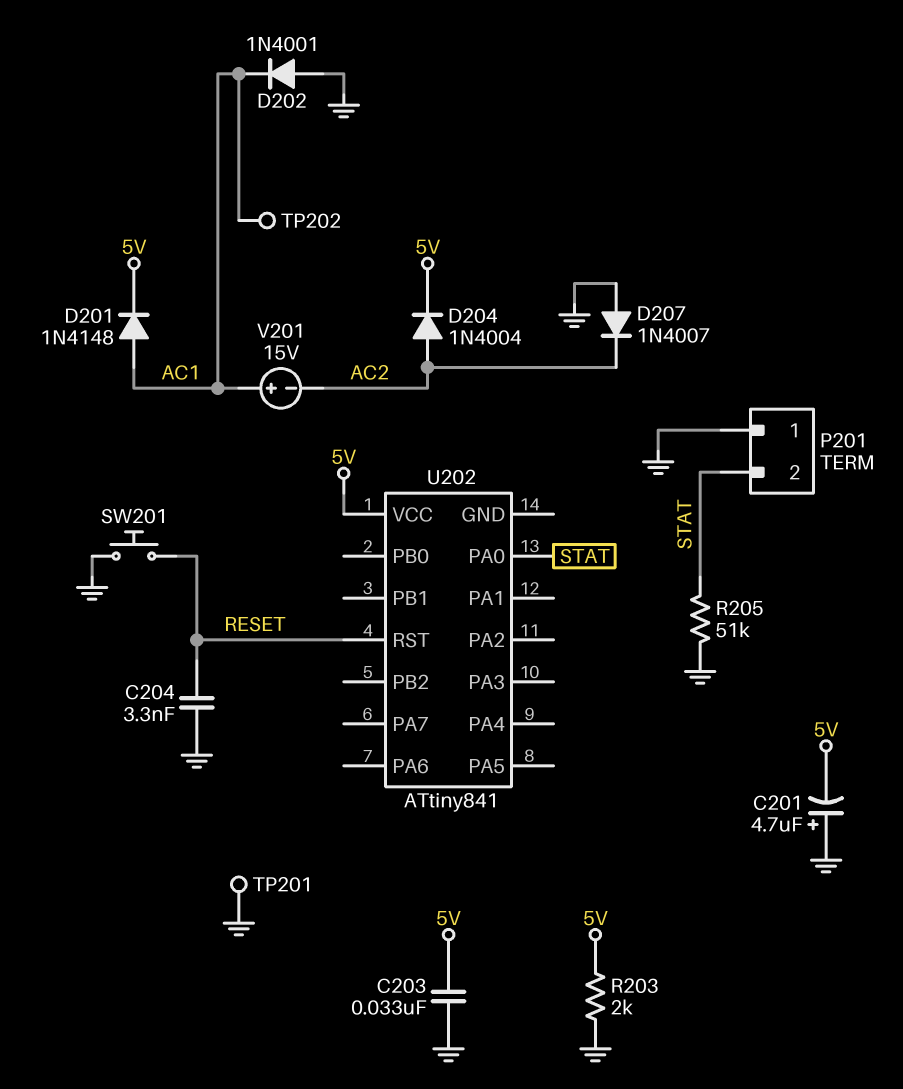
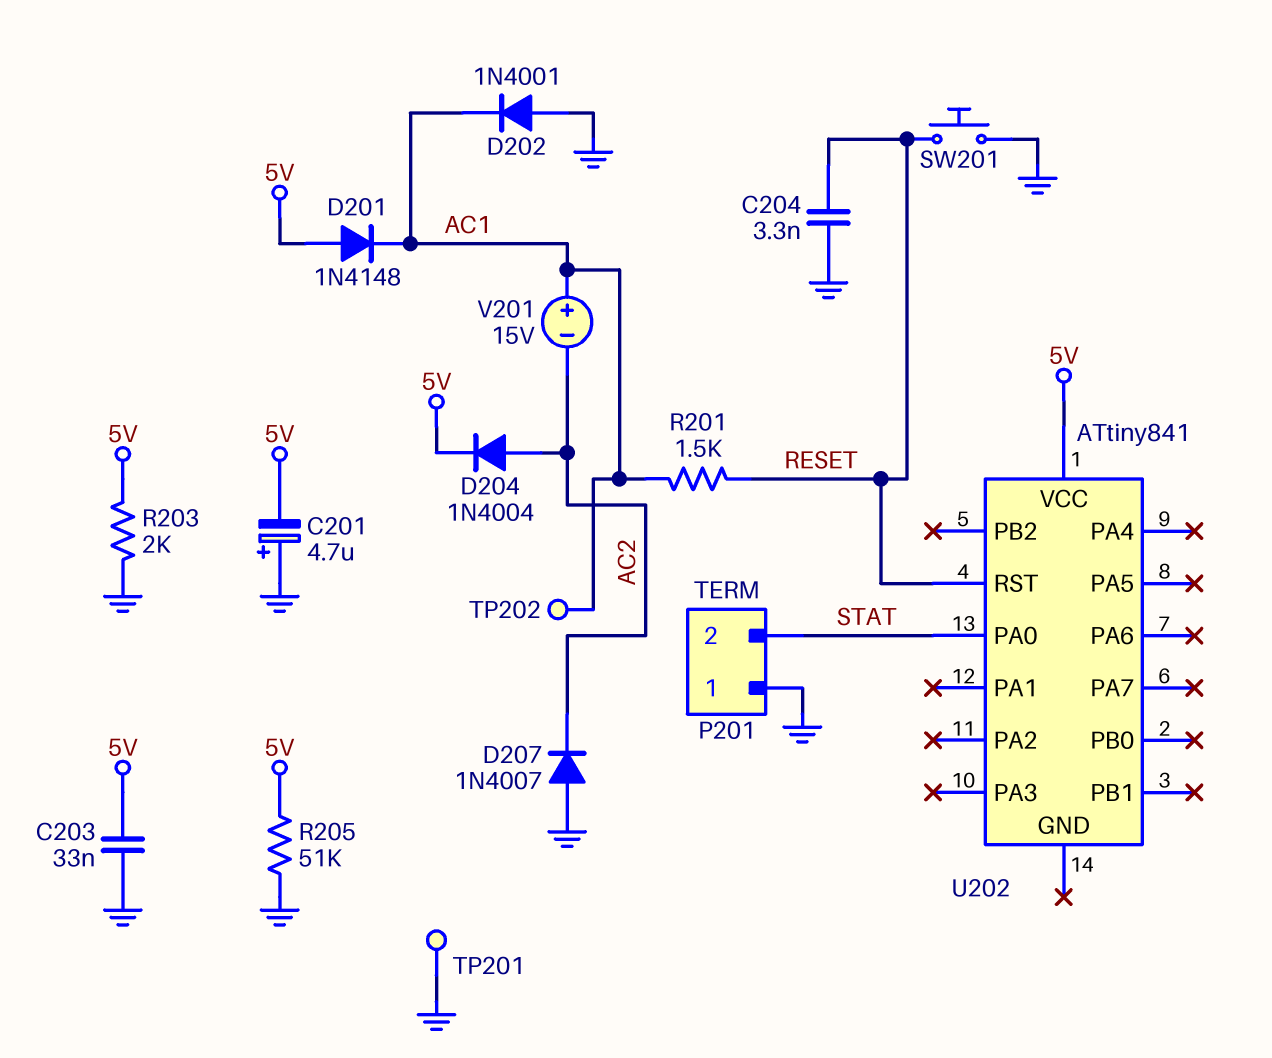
D201: diode 1N4148 (A AC1, K 5V) -> diode 1N4148 (A 5V, K AC1)
R201: none -> 1.5k (AC1, RESET)
R205: 51k (GND, STAT) -> 51k (5V, GND)

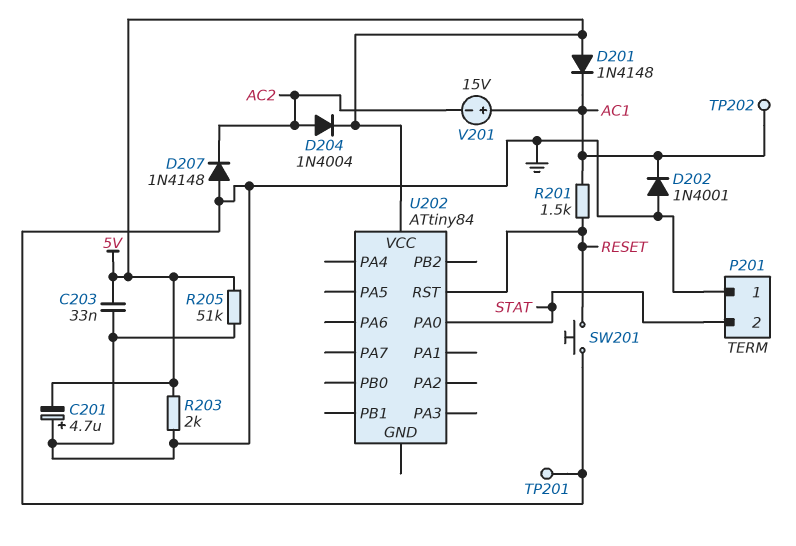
C204: 3.3nF (GND, RESET) -> none
D207: diode 1N4007 (A GND, K AC2) -> diode 1N4148 (A GND, K AC2)
U202: ATtiny841 -> ATtiny84

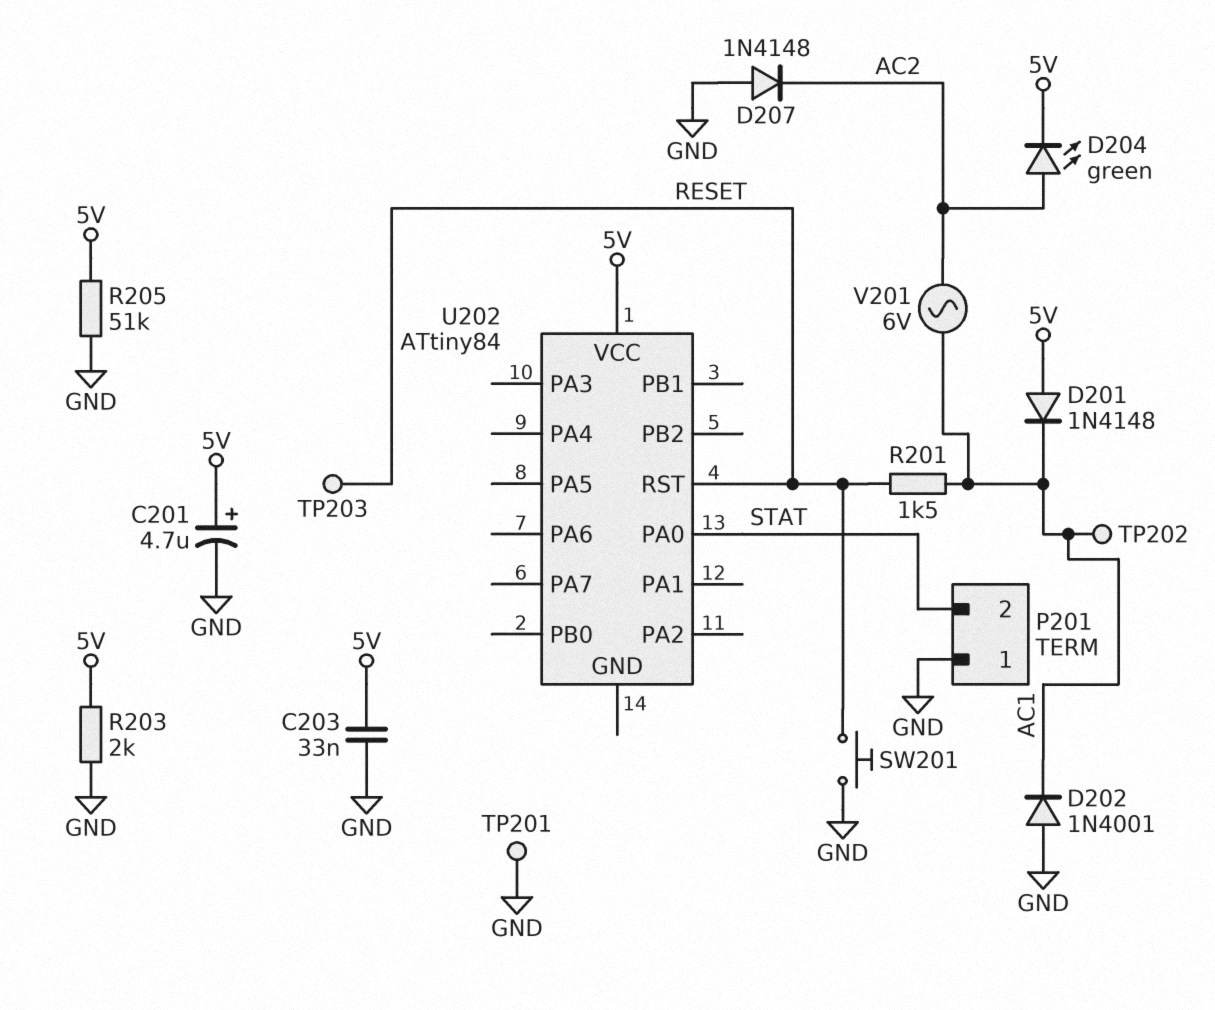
C201: 4.7uF (plus GND, minus 5V) -> 4.7uF (plus 5V, minus GND)
D204: diode 1N4004 (A AC2, K 5V) -> LED green (A AC2, K 5V)
TP203: none -> test point (RESET)
V201: 15V (plus AC1, minus AC2) -> AC 6V (AC1, AC2)

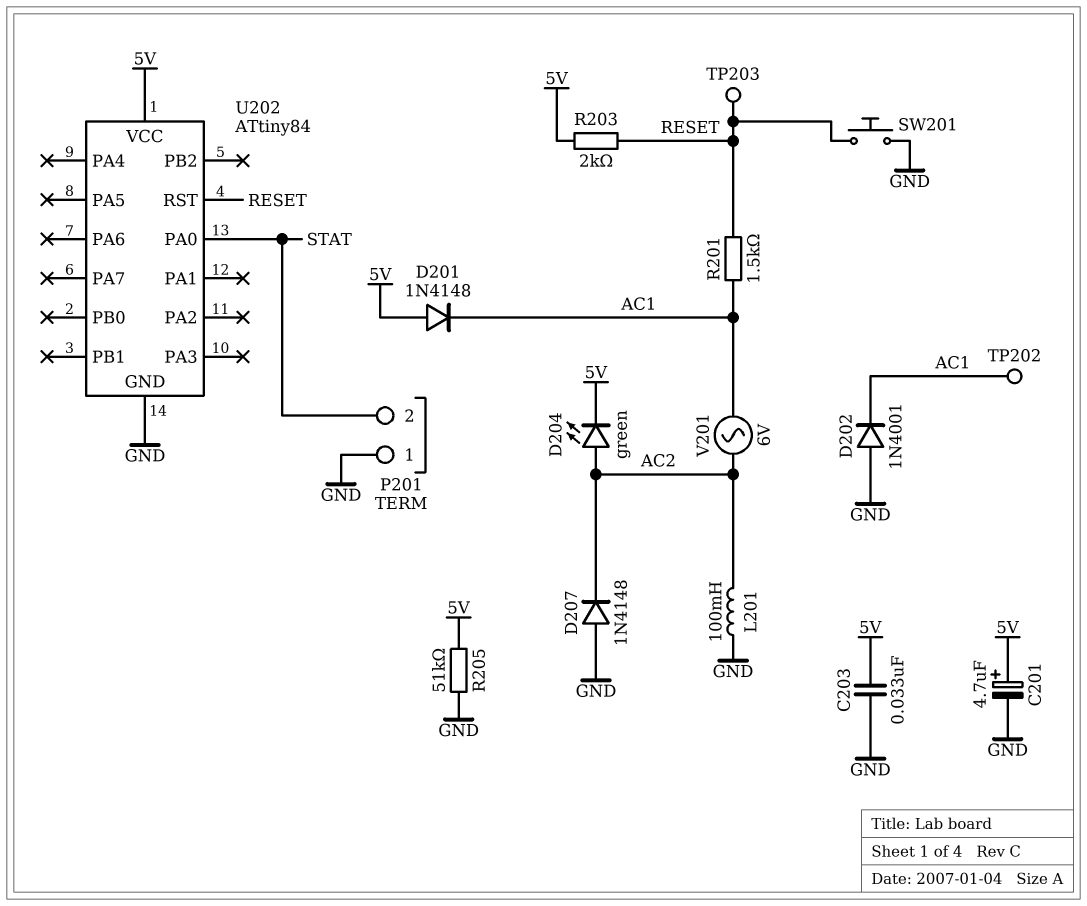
L201: none -> 100mH (AC2, GND)
R203: 2k (5V, GND) -> 2k (5V, RESET)
TP201: test point (GND) -> none
U202 pin GND: none -> GND

